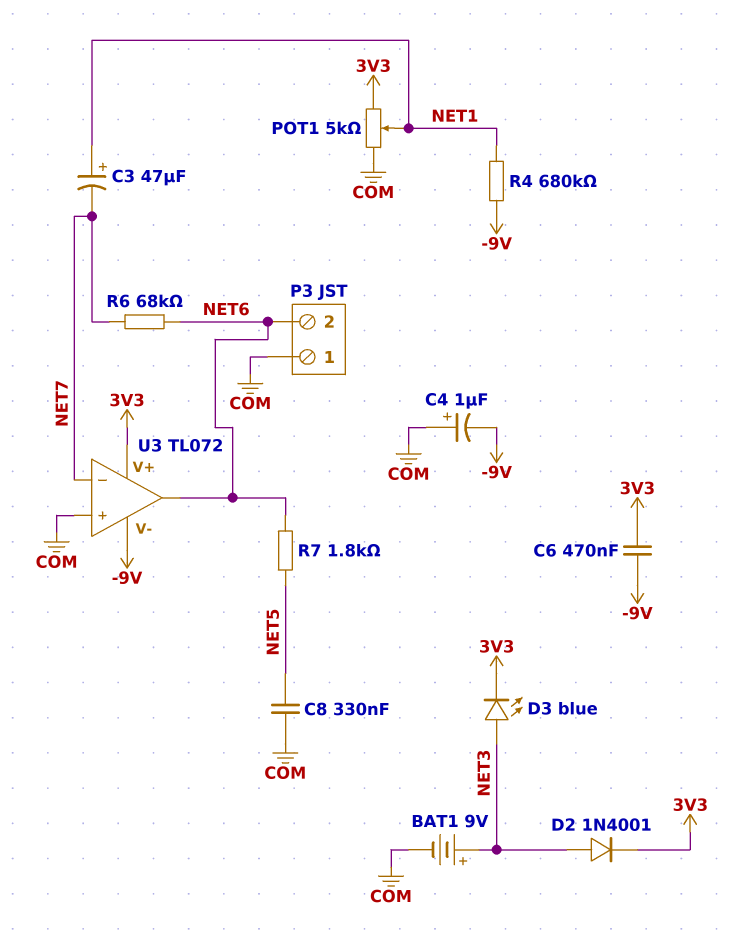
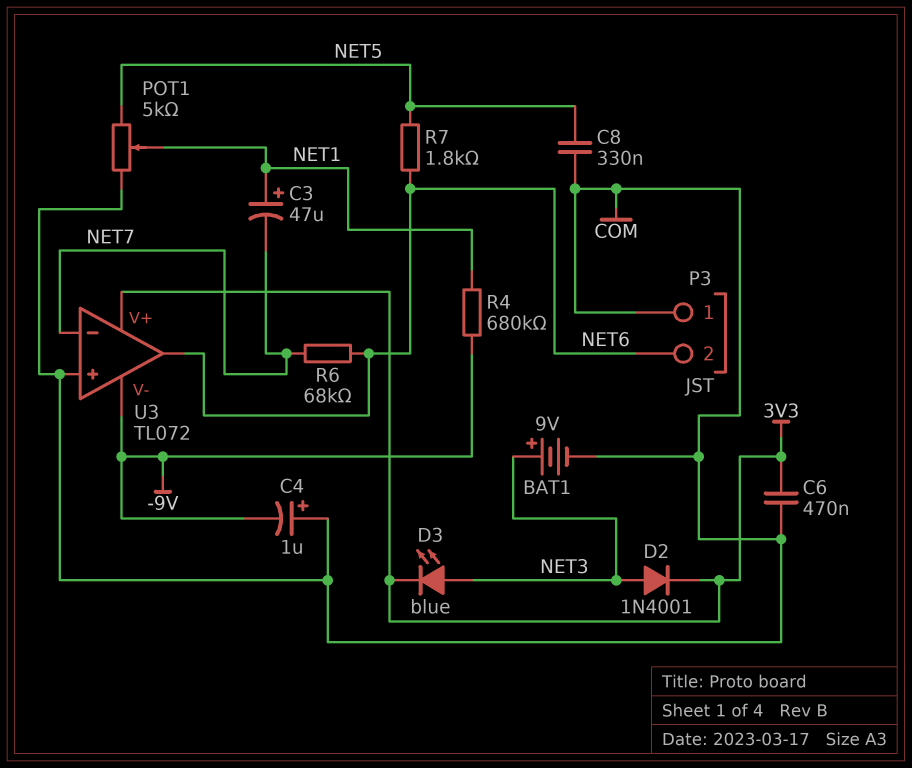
C6: 470nF (-9V, 3V3) -> 470nF (3V3, COM)
POT1: 5k (3V3, COM, wiper NET1) -> 5k (COM, NET5, wiper NET1)

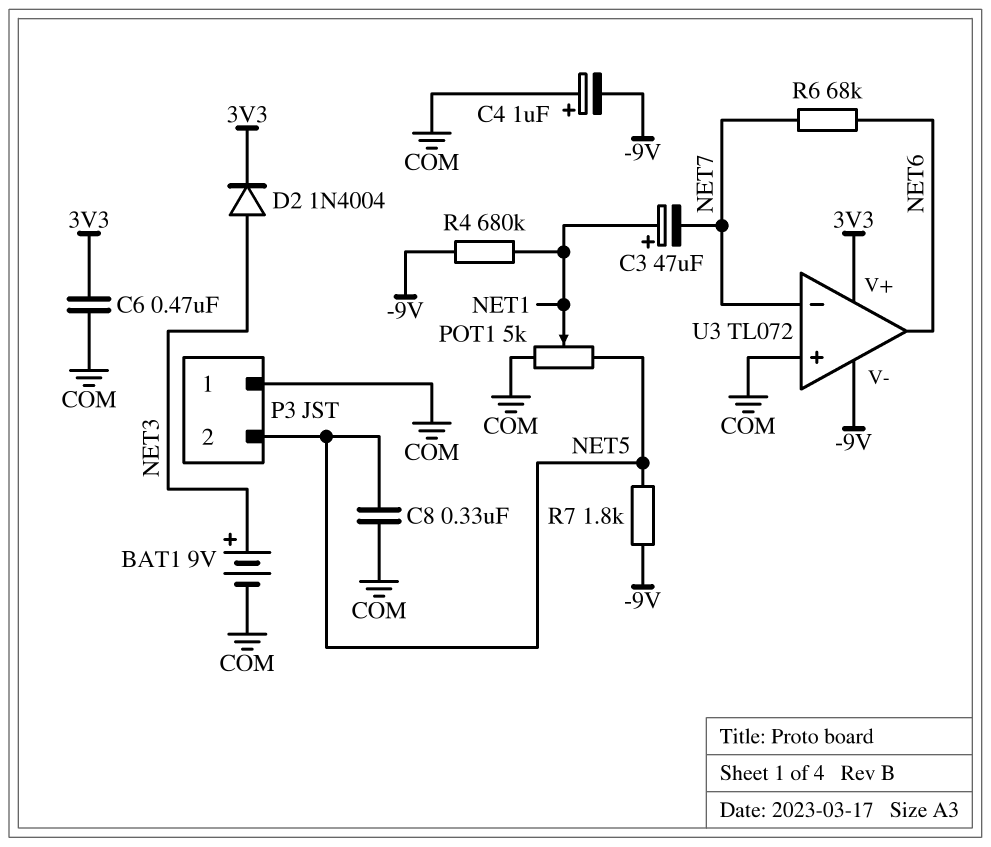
D2: diode 1N4001 (A NET3, K 3V3) -> diode 1N4004 (A NET3, K 3V3)
D3: LED blue (A NET3, K 3V3) -> none
P3 pin 2: NET6 -> NET5
R7: 1.8k (NET5, NET6) -> 1.8k (-9V, NET5)

